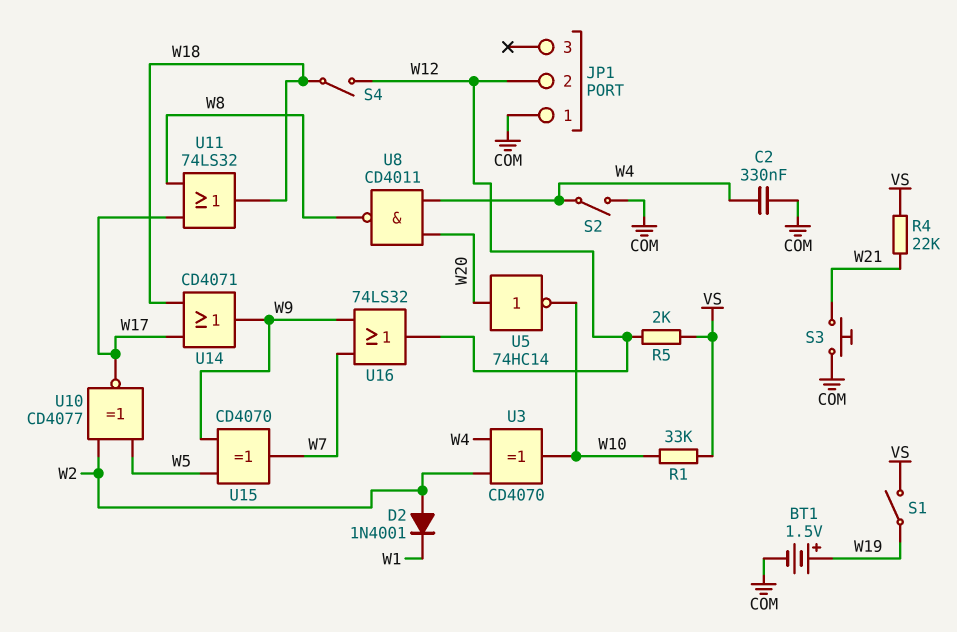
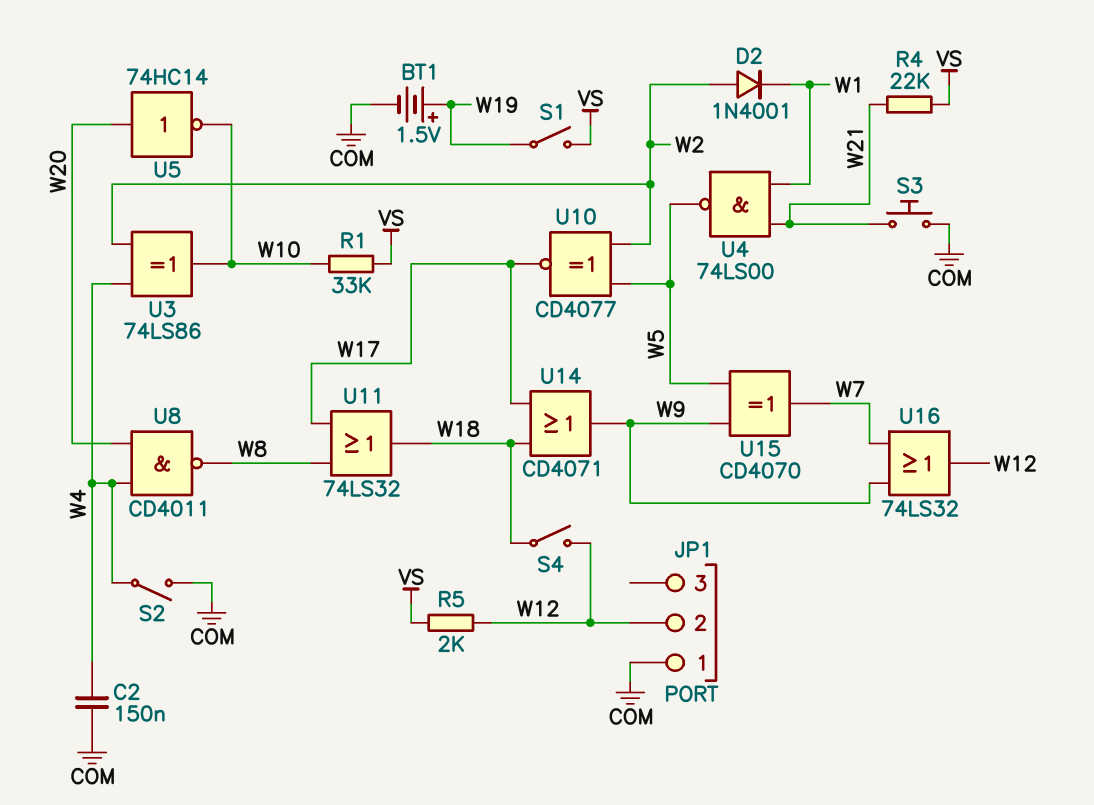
C2: 330nF (COM, W4) -> 150nF (COM, W4)
U3: XOR CD4070 (in W2, in W4, out W10) -> XOR 74LS86 (in W2, in W4, out W10)
U4: none -> NAND 74LS00 (in W1, in W21, out W5)

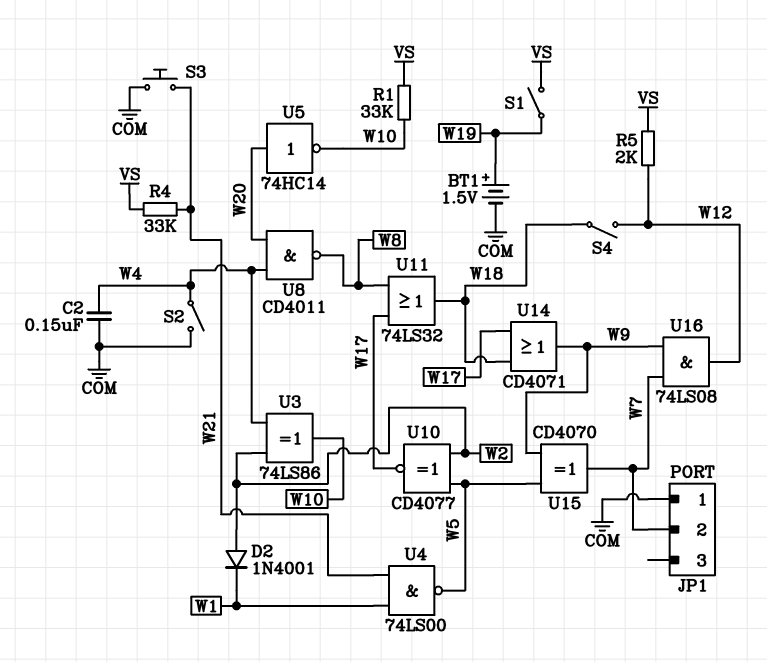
JP1 pin 2: W12 -> W7
R4: 22k (VS, W21) -> 33k (VS, W21)
U16: OR 74LS32 (in W7, in W9, out W12) -> AND 74LS08 (in W7, in W9, out W12)

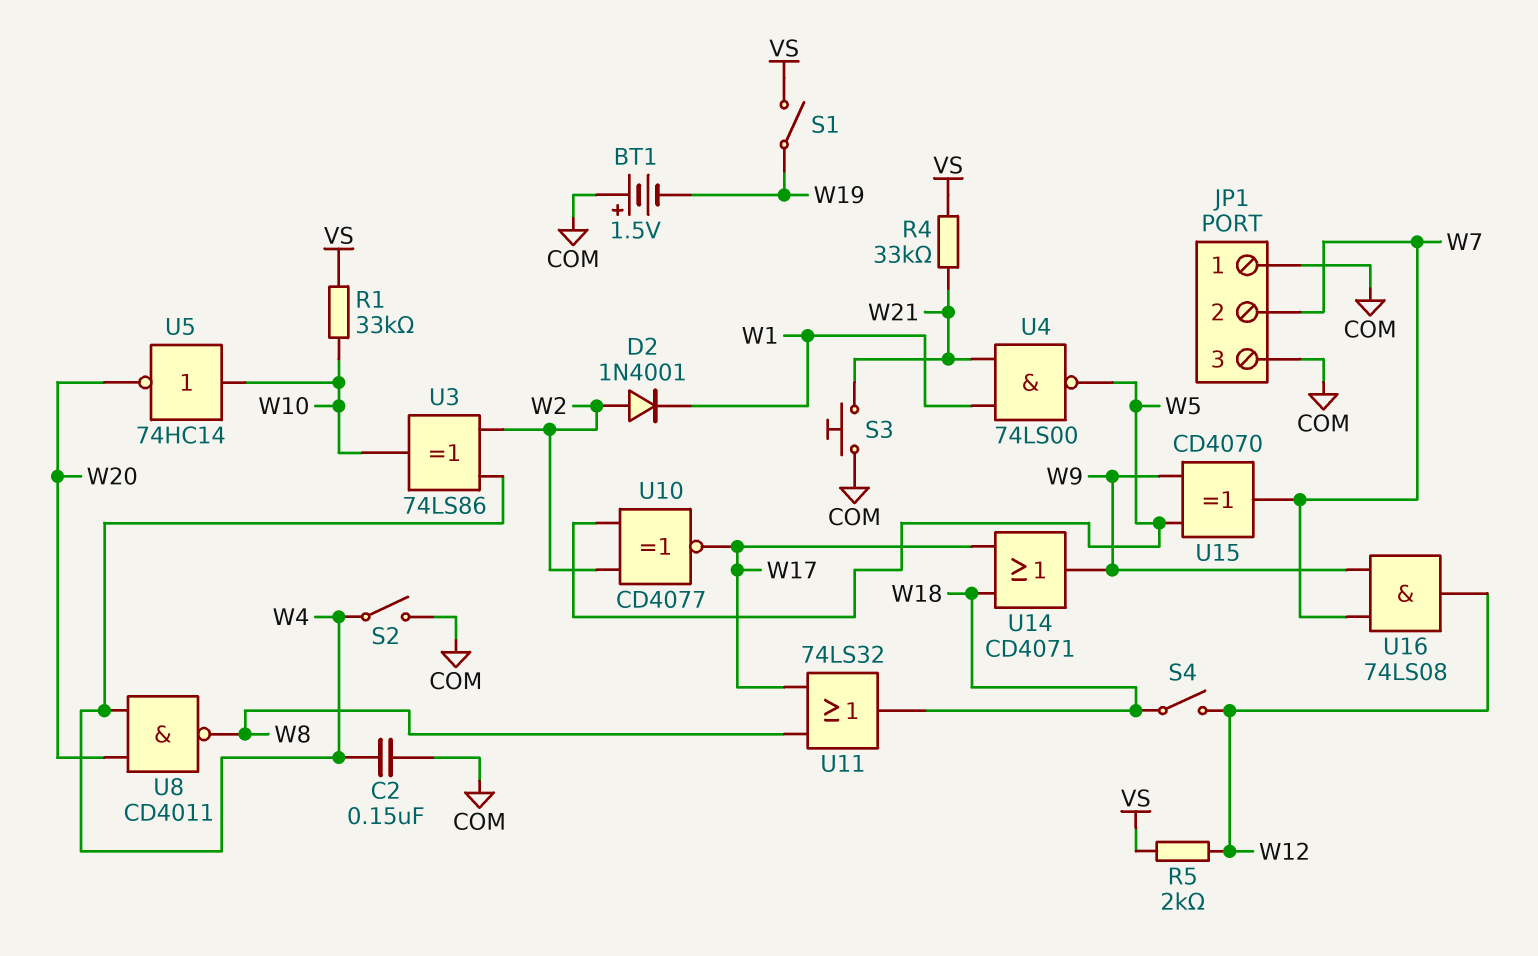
BT1: 1.5V (plus W19, minus COM) -> 1.5V (plus COM, minus W19)
JP1 pin 3: none -> COM
U5: NOT 74HC14 (in W20, out W10) -> NOT 74HC14 (in W10, out W20)

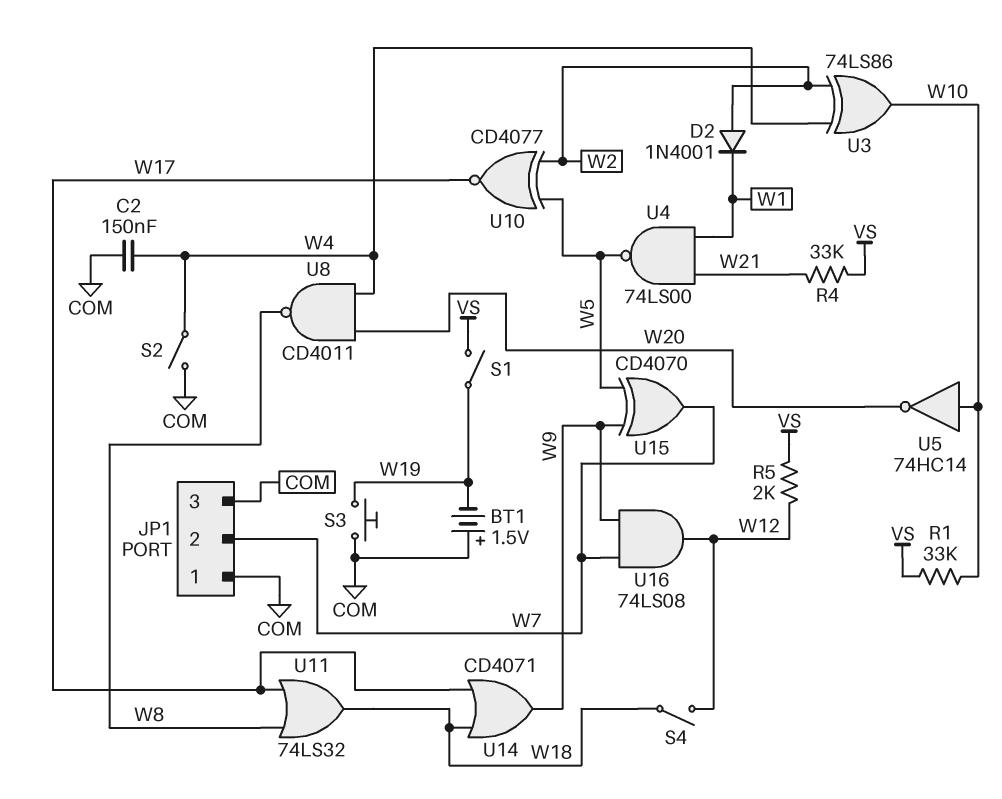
S3: button (COM, W21) -> button (COM, W19)

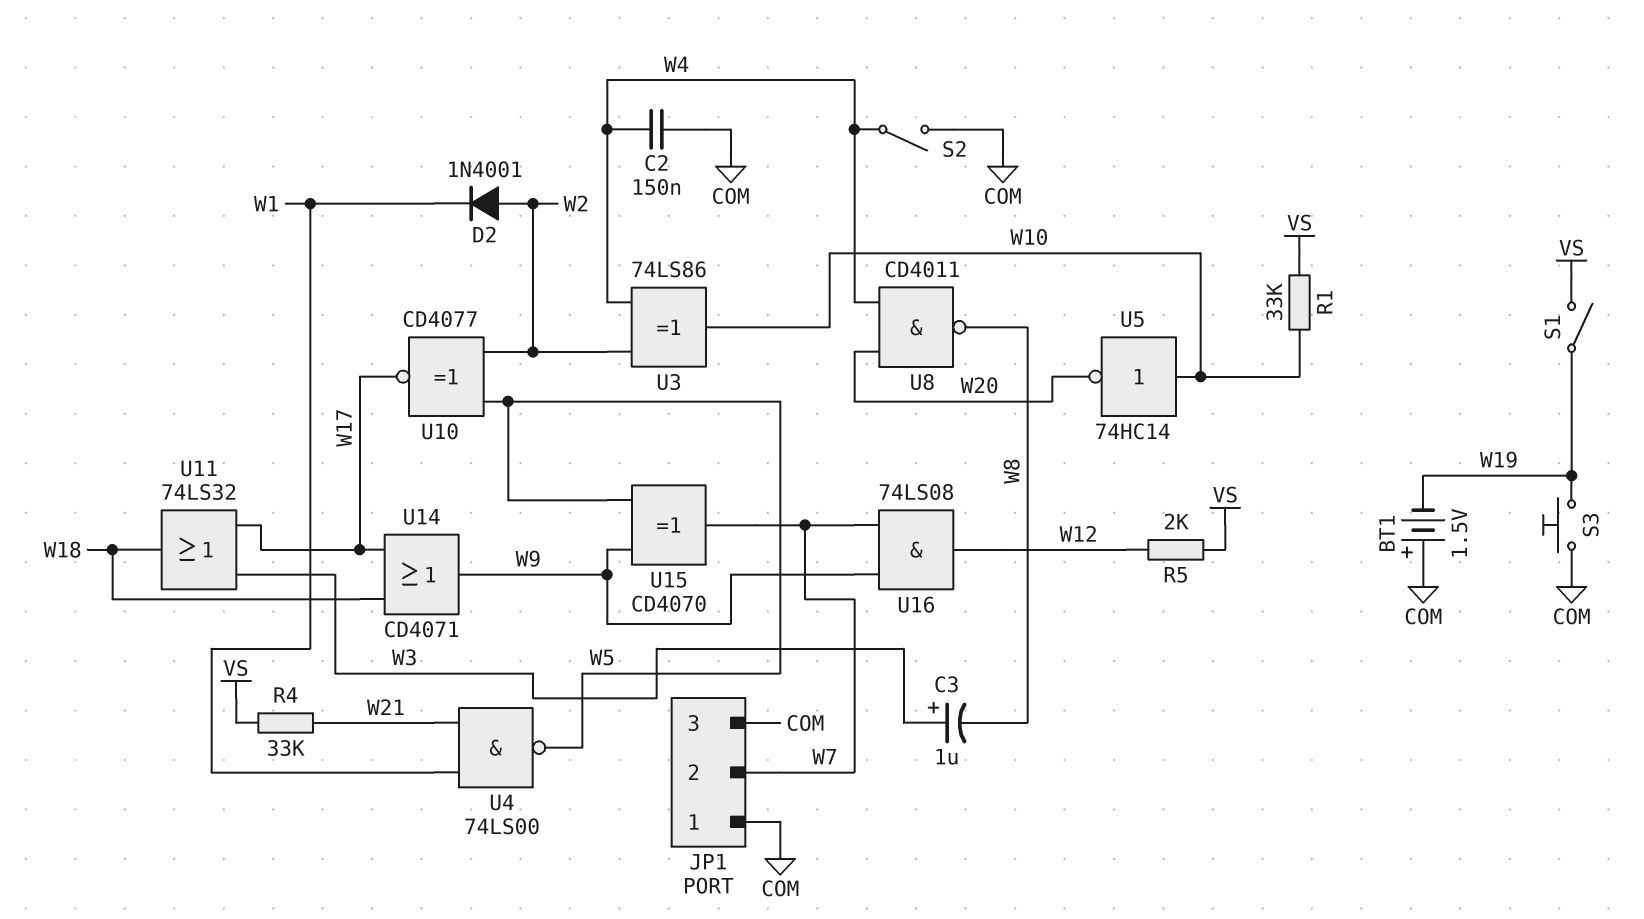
C3: none -> 1uF (plus W3, minus W8)
S4: switch (W12, W18) -> none
U11: OR 74LS32 (in W8, in W17, out W18) -> OR 74LS32 (in W3, in W17, out W18)

